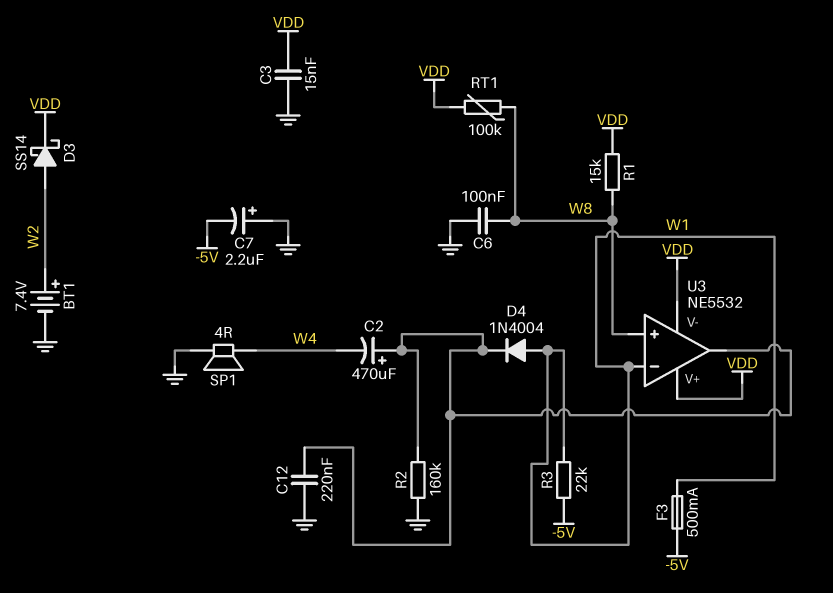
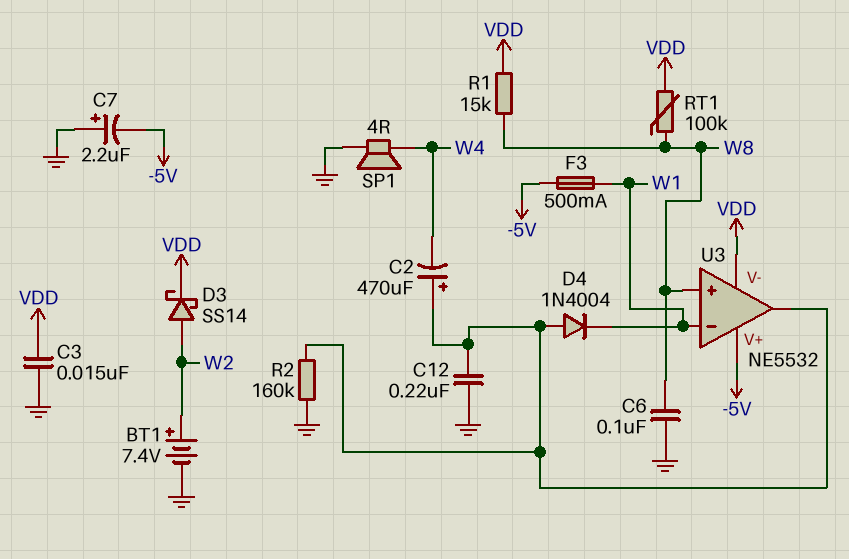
D4: diode 1N4004 (A W1, K U3/out) -> diode 1N4004 (A U3/out, K W1)
R3: 22k (-5V, W1) -> none
U3 pin V+: VDD -> -5V

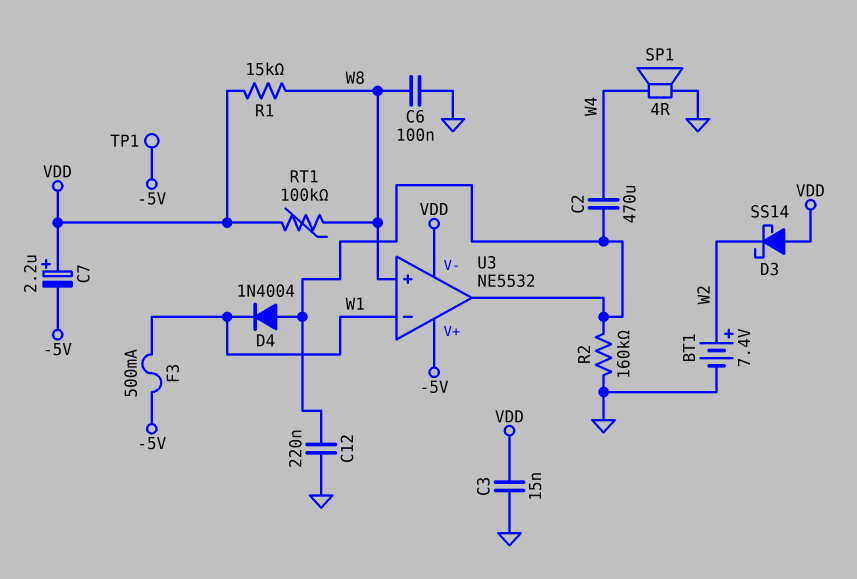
C2: 470uF (plus U3/out, minus W4) -> 470uF (U3/out, W4)
C7: 2.2uF (plus GND, minus -5V) -> 2.2uF (plus VDD, minus -5V)
D3: schottky SS14 (A W2, K VDD) -> schottky SS14 (A VDD, K W2)
TP1: none -> test point (-5V)

